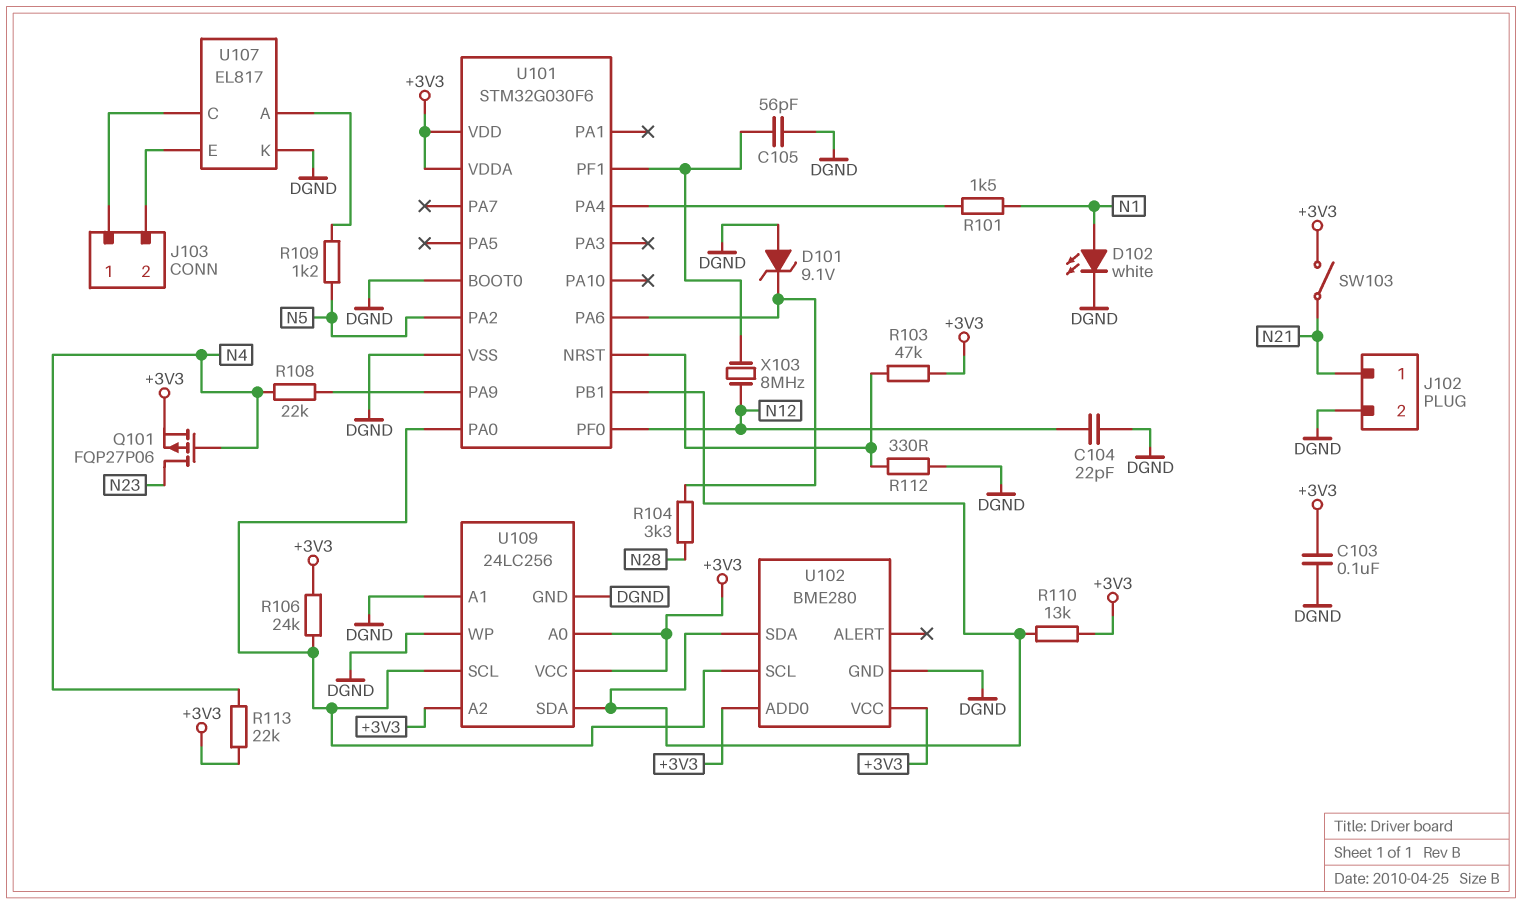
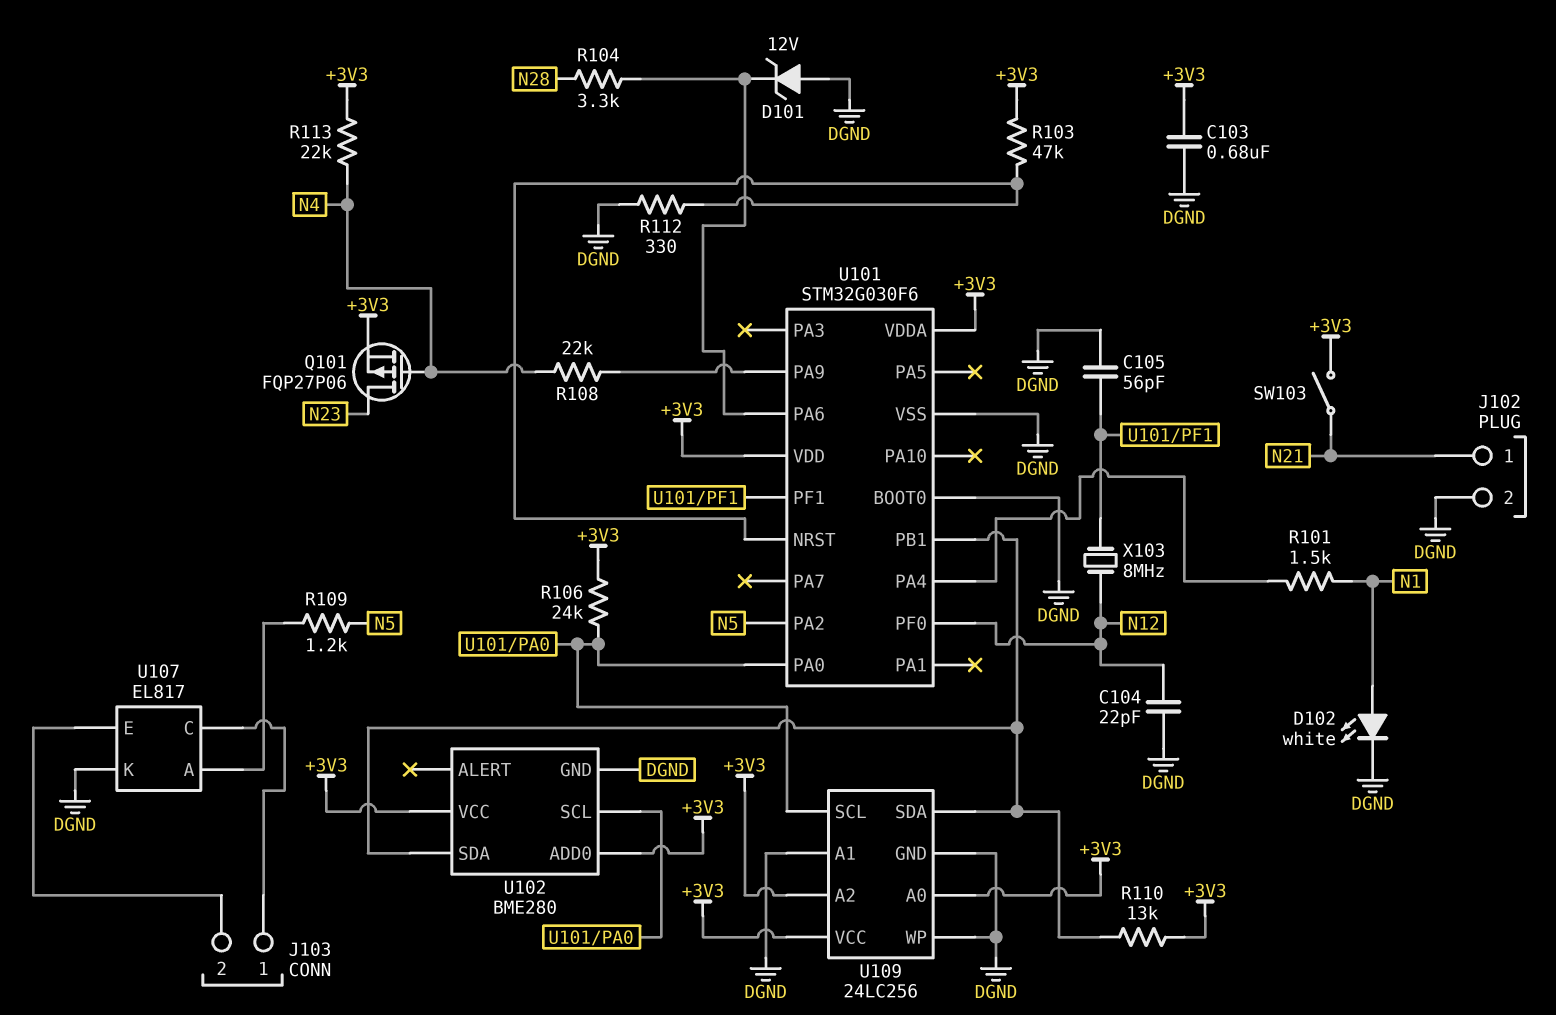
C103: 100nF (+3V3, DGND) -> 680nF (+3V3, DGND)
D101: zener 9.1V (A DGND, K U101/PA6) -> zener 12V (A DGND, K U101/PA6)

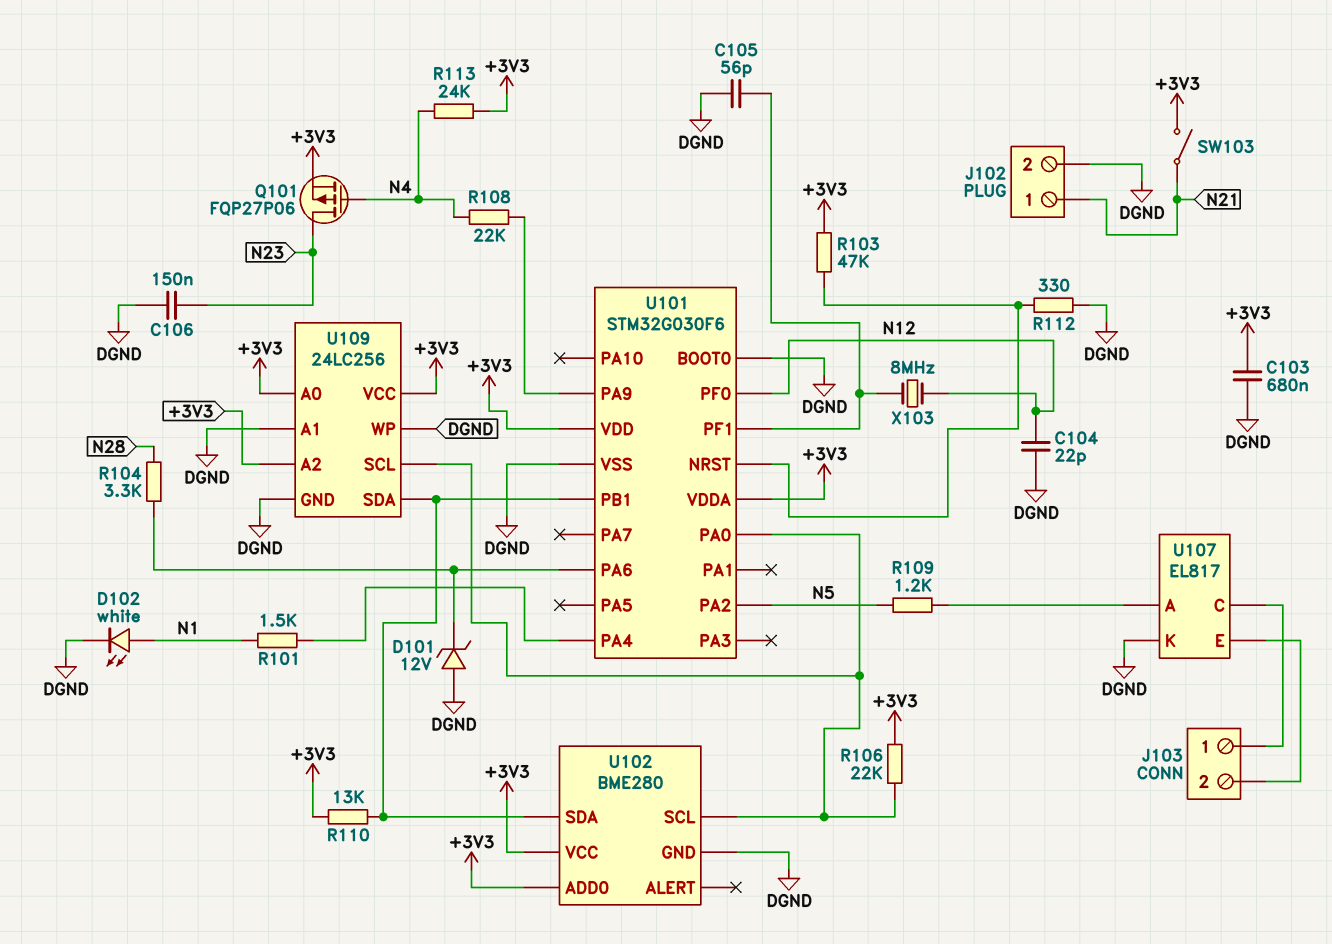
C106: none -> 150nF (DGND, N23)
R106: 24k (+3V3, U101/PA0) -> 22k (+3V3, U101/PA0)
R113: 22k (+3V3, N4) -> 24k (+3V3, N4)

